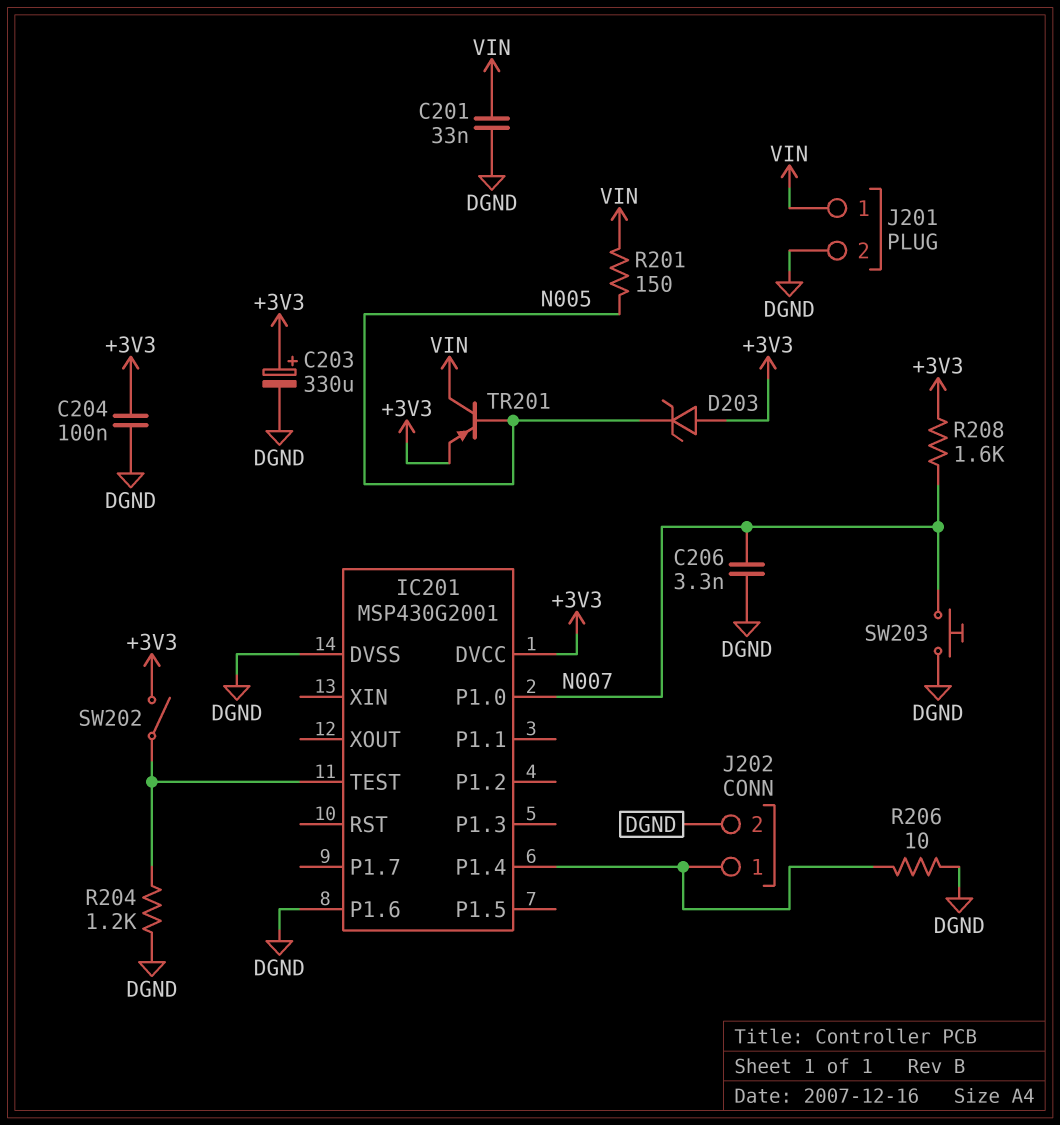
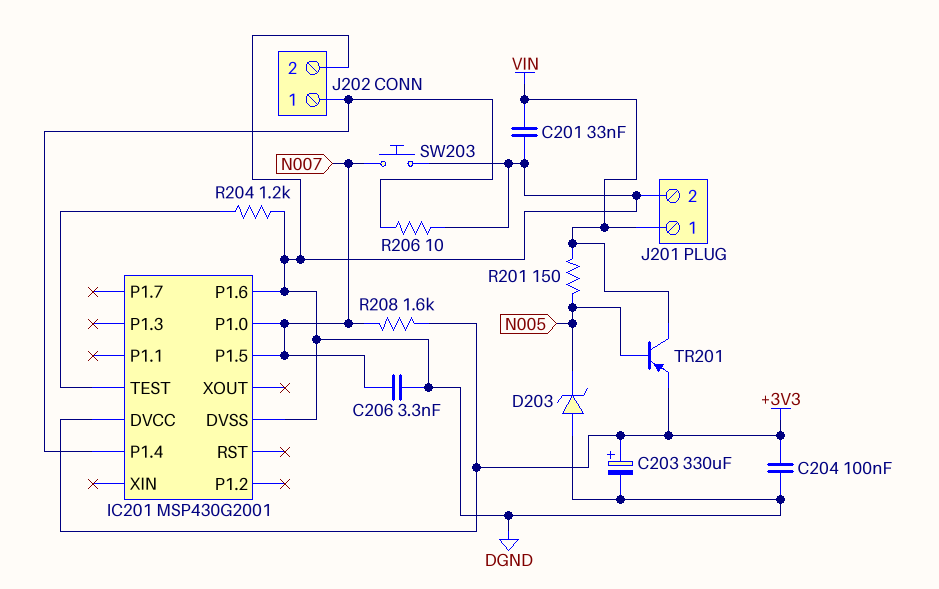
D203: zener (A +3V3, K N005) -> zener (A DGND, K N005)
IC201 pin P1.5: none -> N007
SW202: switch (+3V3, IC201/TEST) -> none

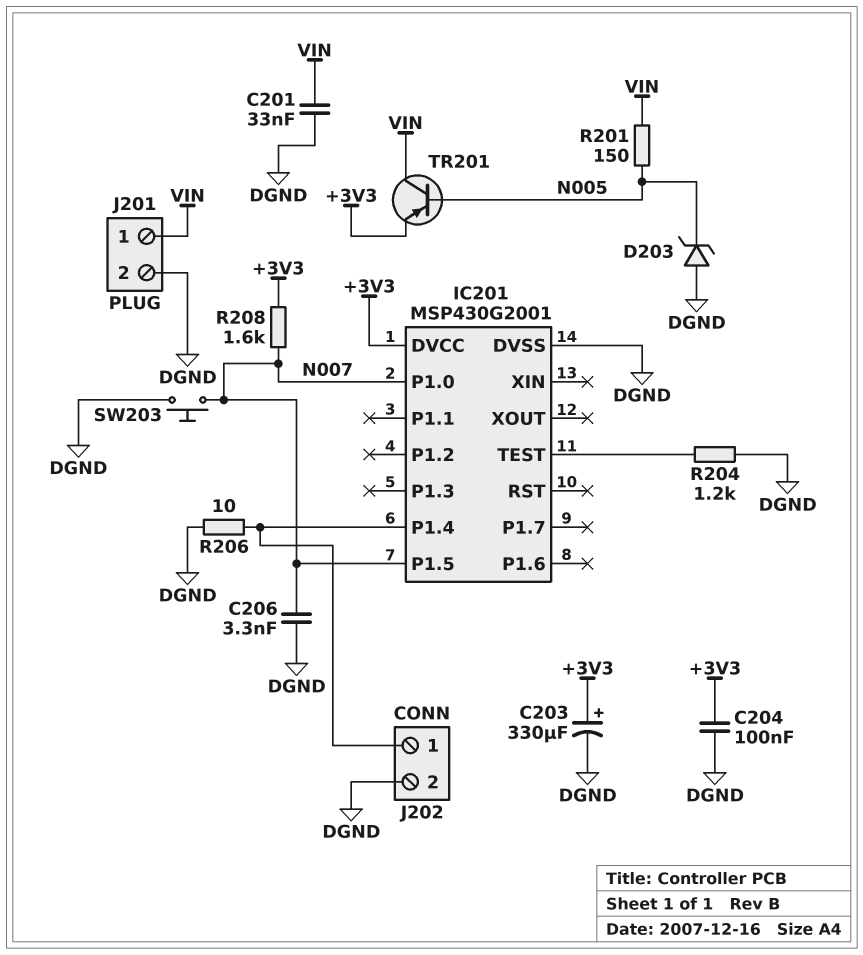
IC201 pin P1.6: DGND -> none

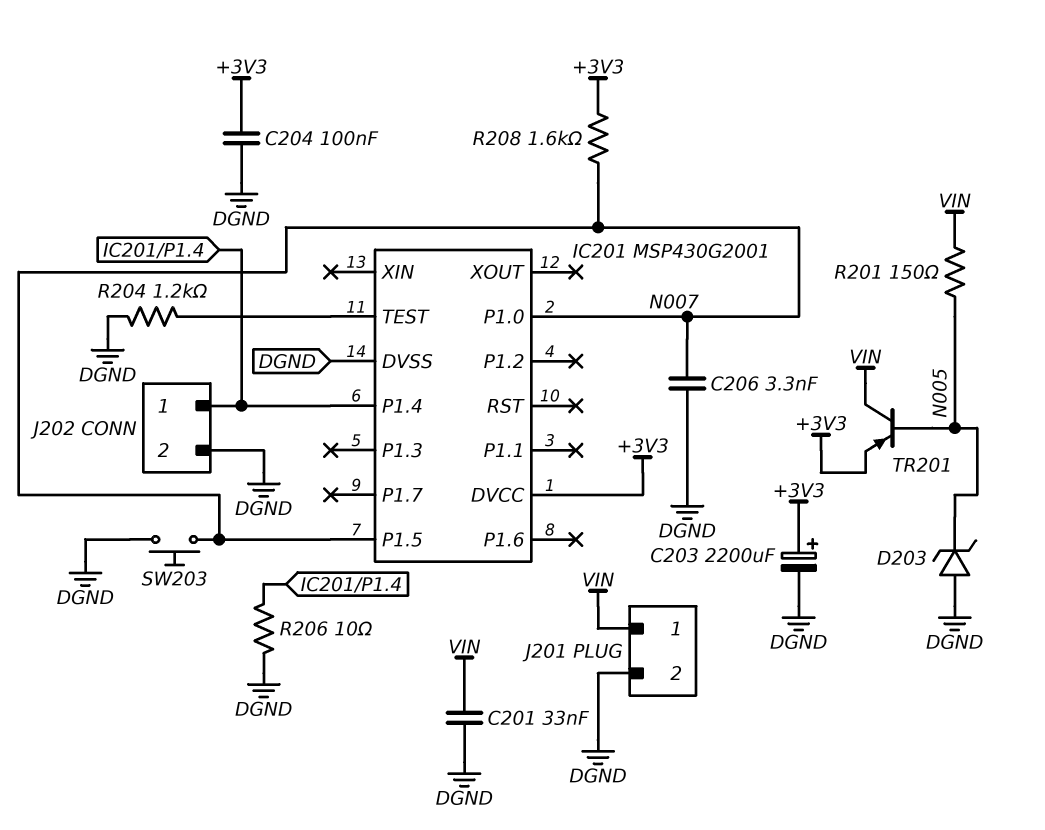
C203: 330uF (plus +3V3, minus DGND) -> 2200uF (plus +3V3, minus DGND)

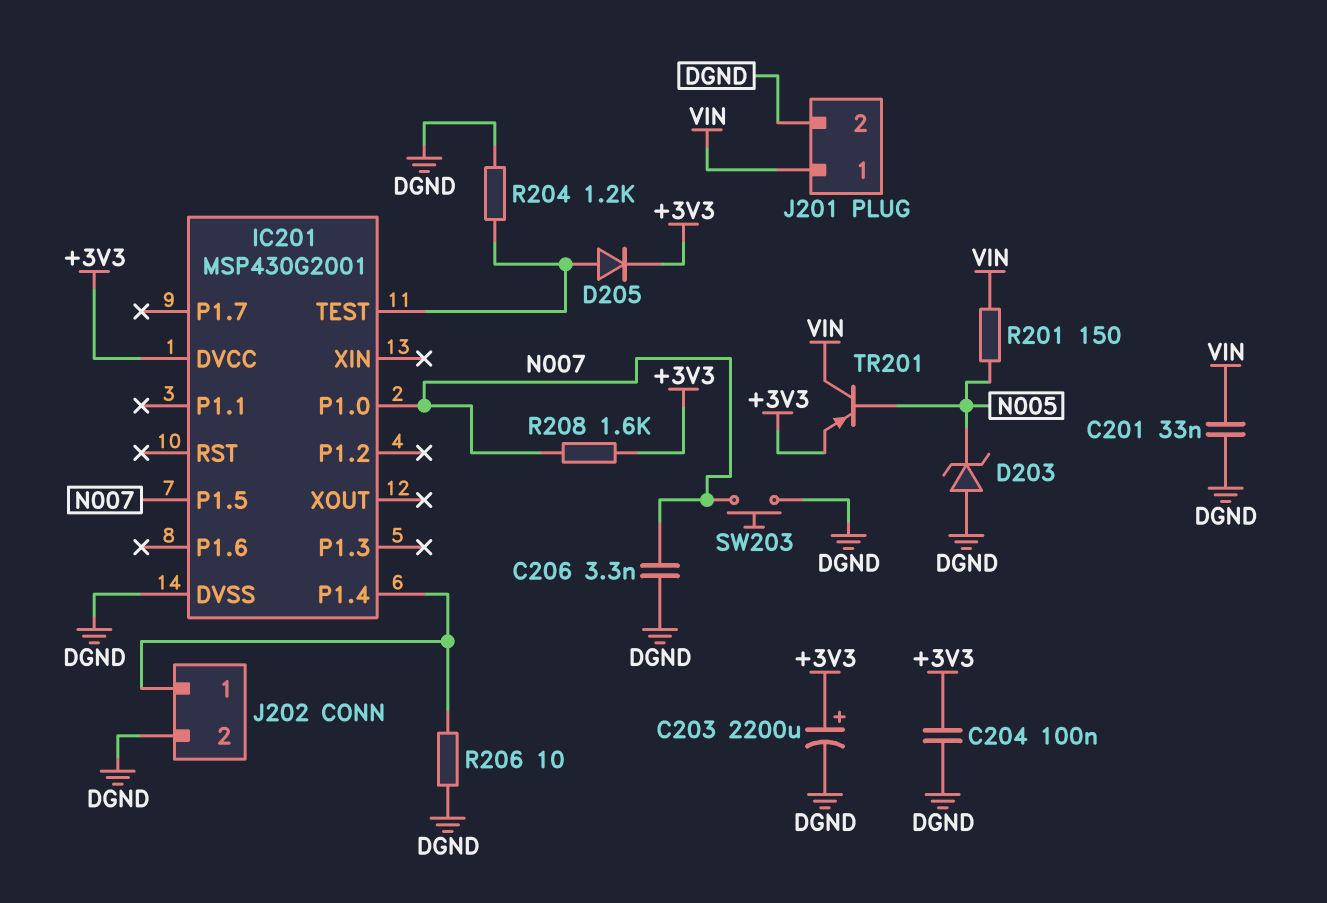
D205: none -> diode (A IC201/TEST, K +3V3)

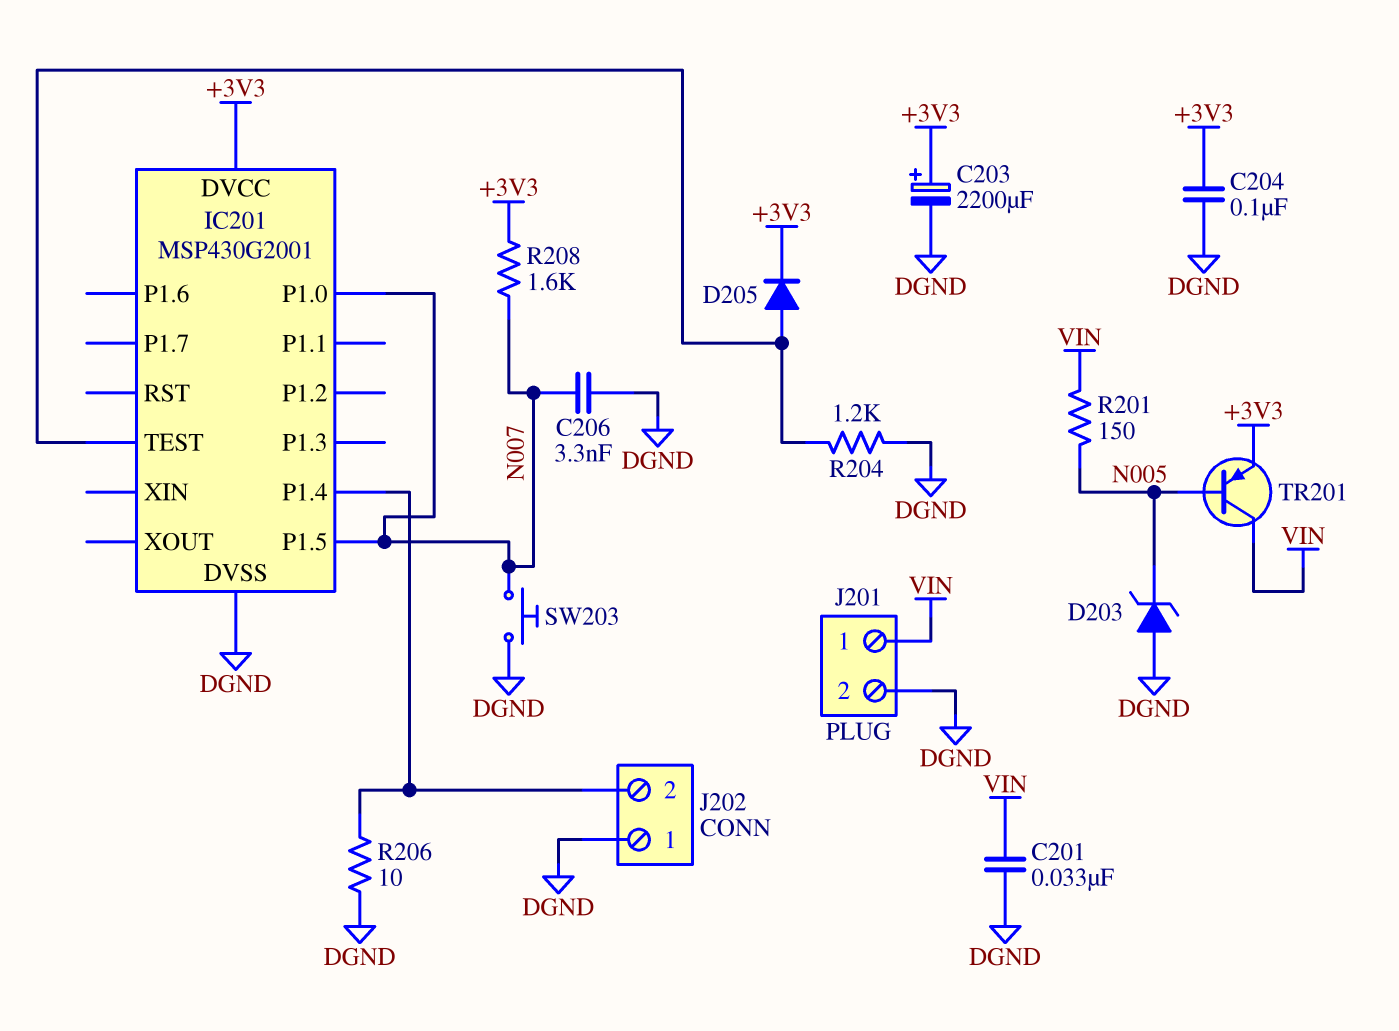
J202 pin 1: IC201/P1.4 -> DGND
J202 pin 2: DGND -> IC201/P1.4

